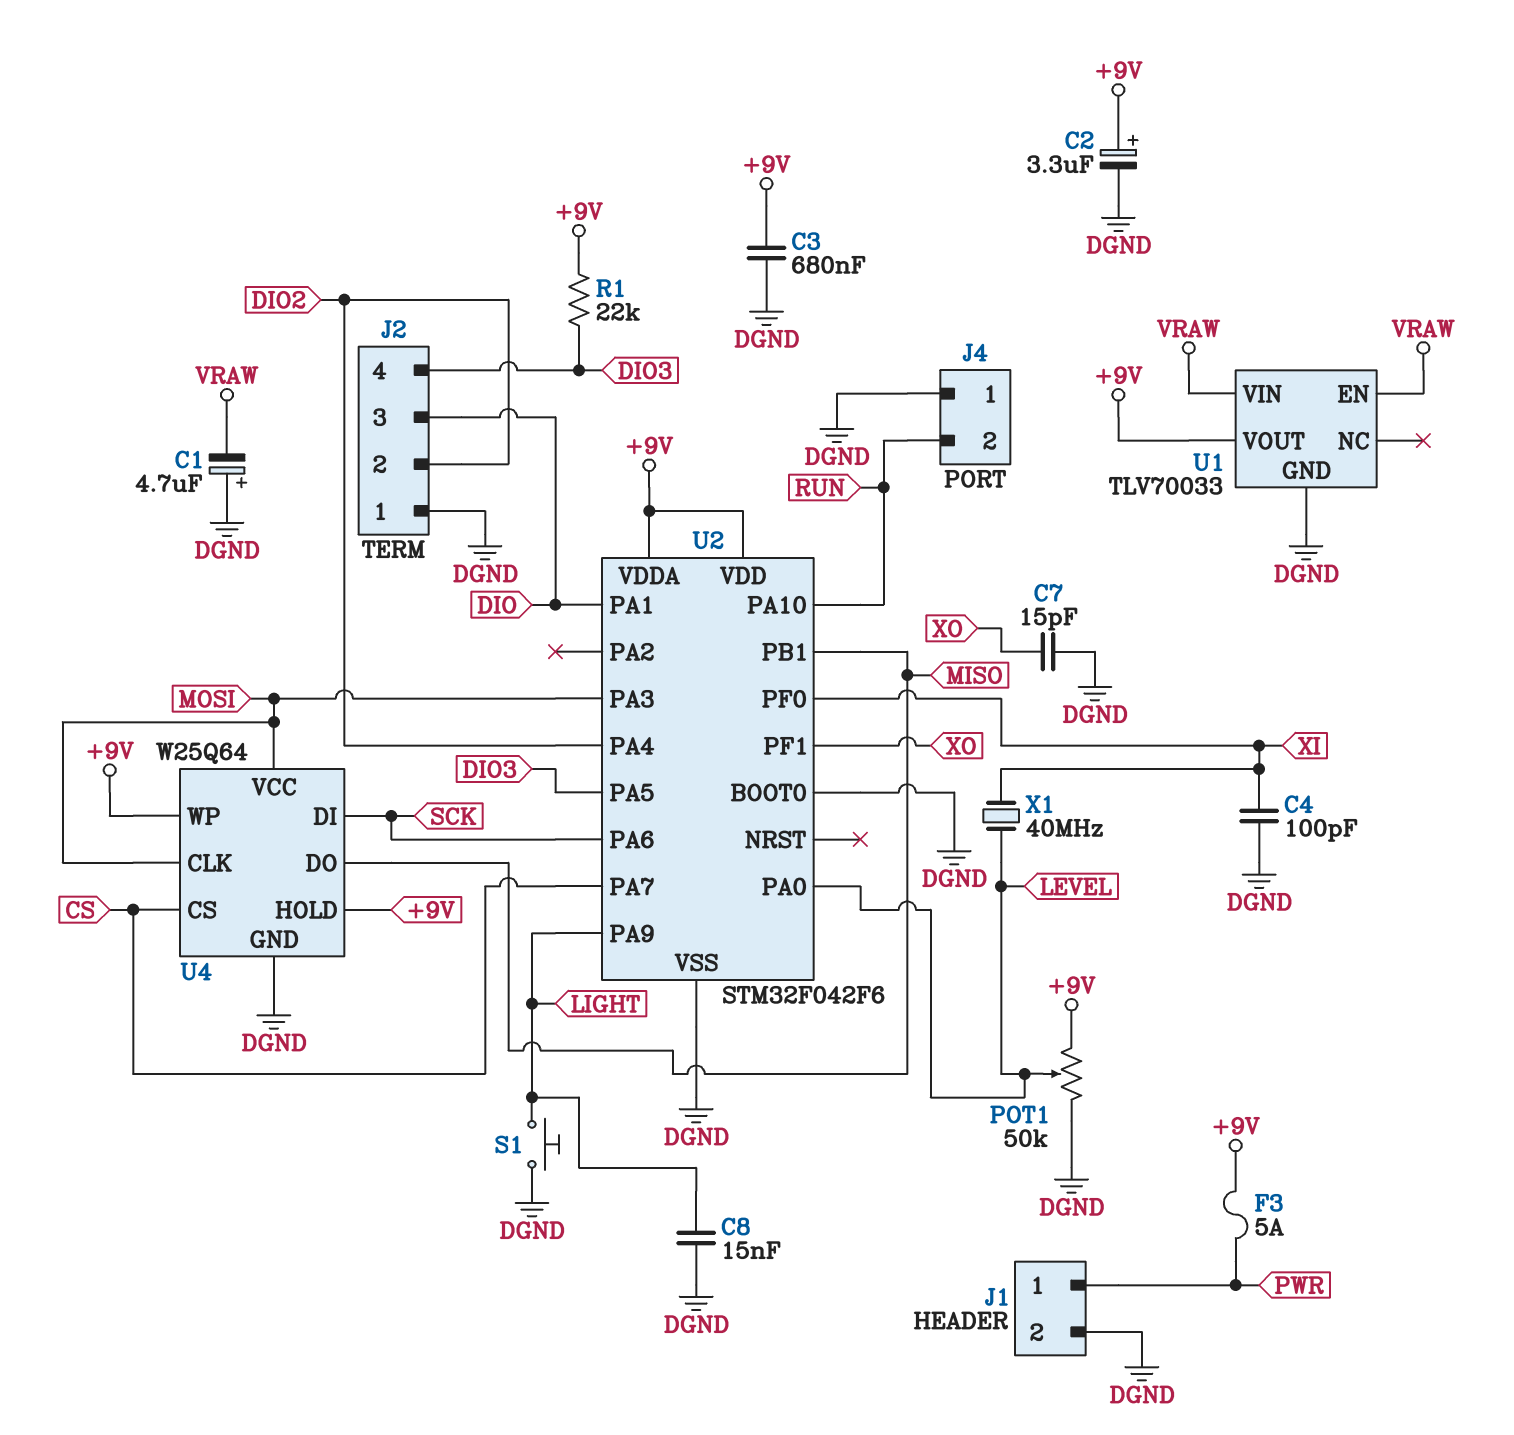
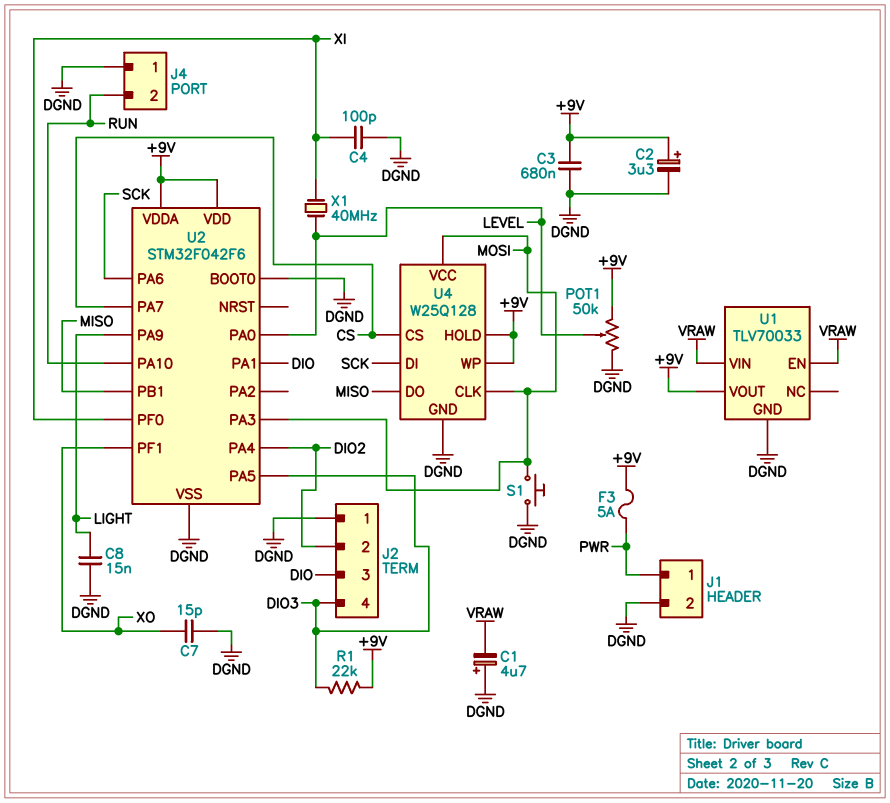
S1: button (DGND, LIGHT) -> button (DGND, MOSI)
U4: W25Q64 -> W25Q128

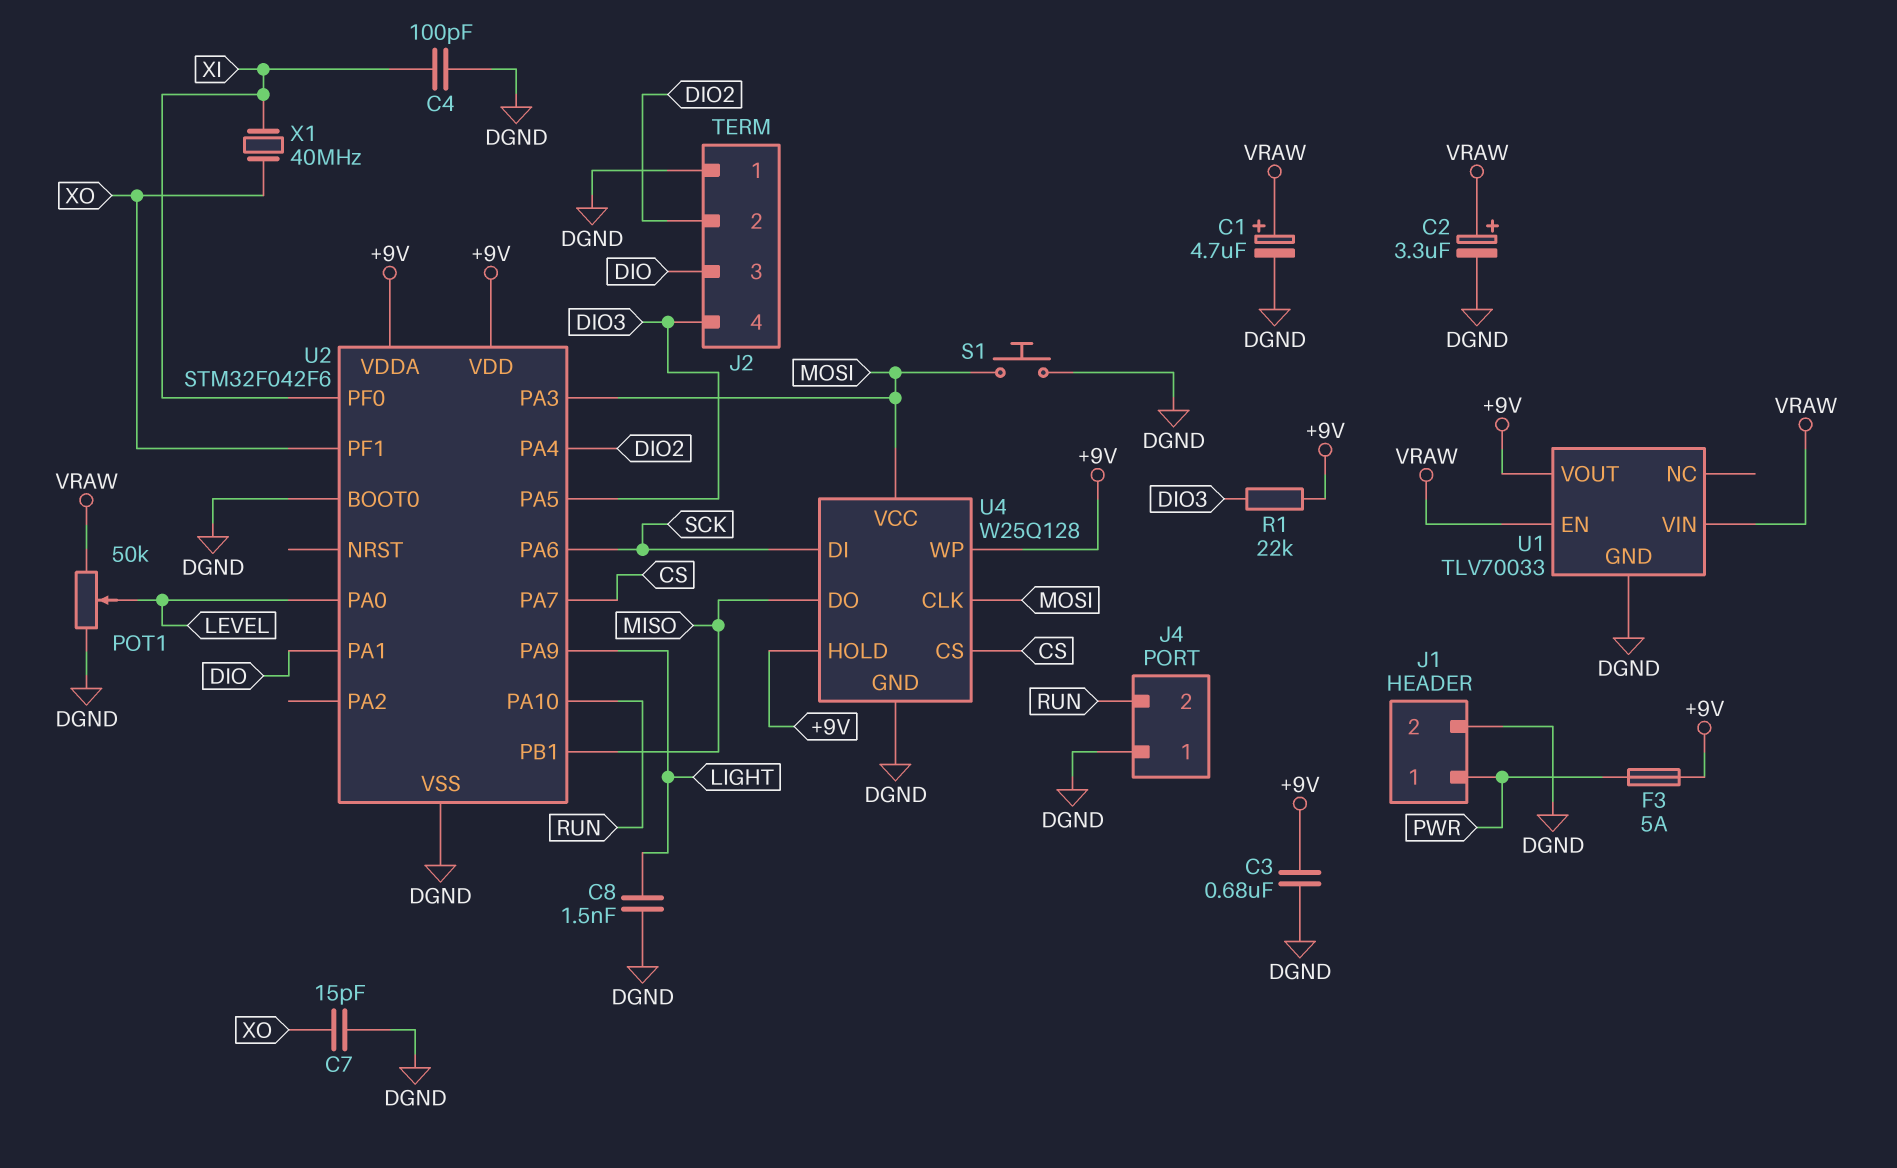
C1: 4.7uF (plus DGND, minus VRAW) -> 4.7uF (plus VRAW, minus DGND)
C2: 3.3uF (plus +9V, minus DGND) -> 3.3uF (plus VRAW, minus DGND)
C8: 15nF (DGND, LIGHT) -> 1.5nF (DGND, LIGHT)
POT1: 50k (+9V, DGND, wiper LEVEL) -> 50k (DGND, VRAW, wiper LEVEL)
X1: 40MHz (LEVEL, XI) -> 40MHz (XI, XO)

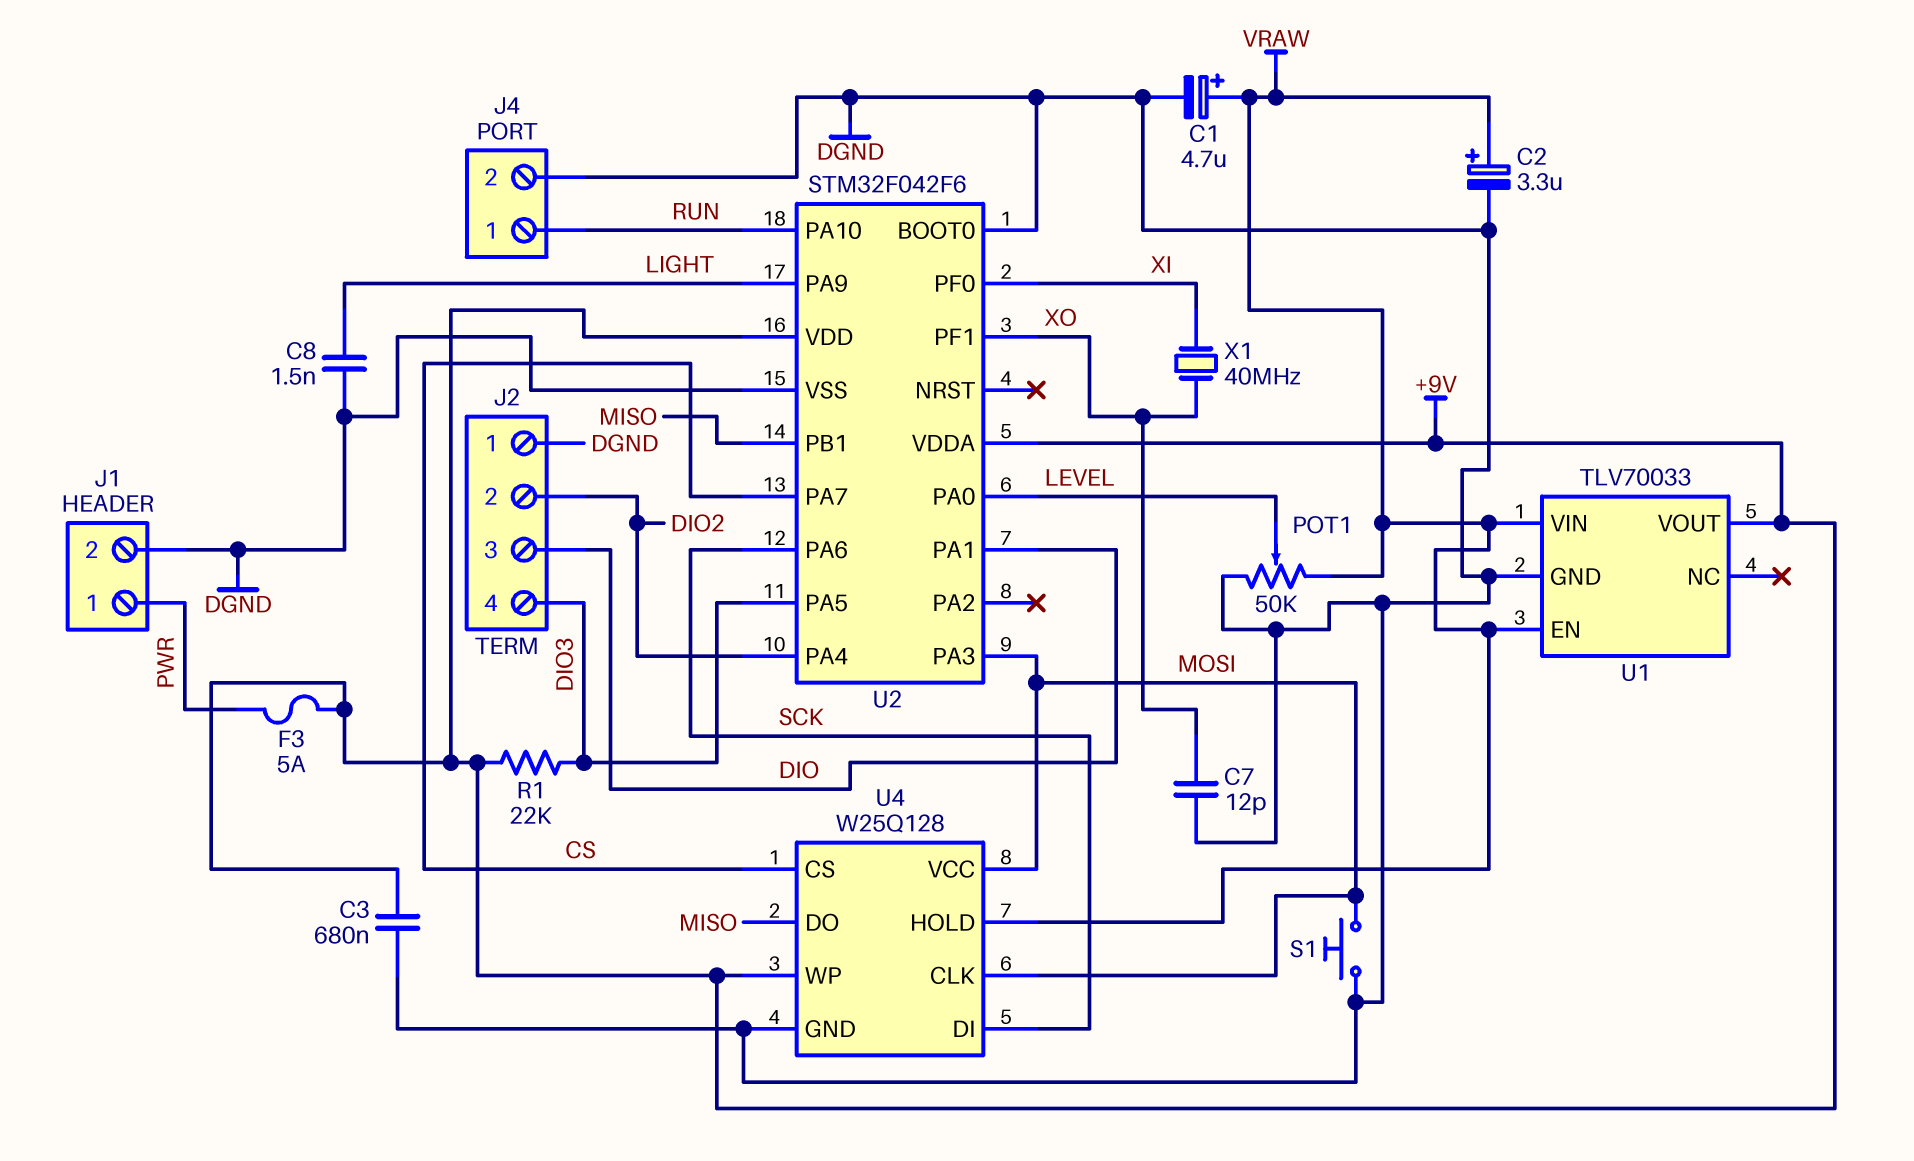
C4: 100pF (DGND, XI) -> none
C7: 15pF (DGND, XO) -> 12pF (DGND, XO)
J4 pin 1: DGND -> RUN
J4 pin 2: RUN -> DGND
U4 pin HOLD: +9V -> VRAW

